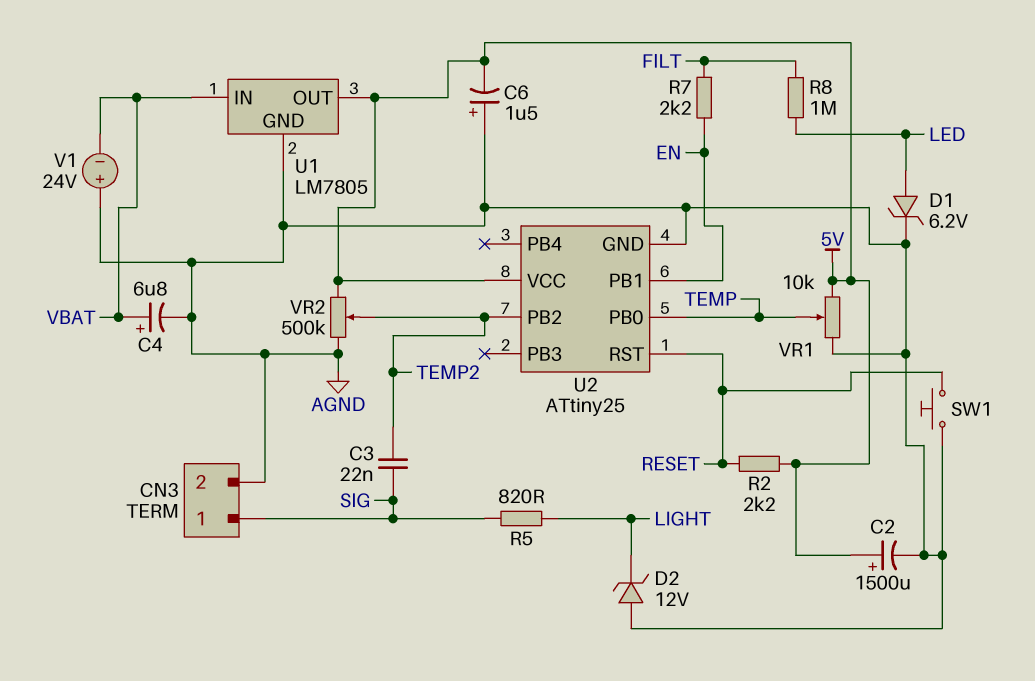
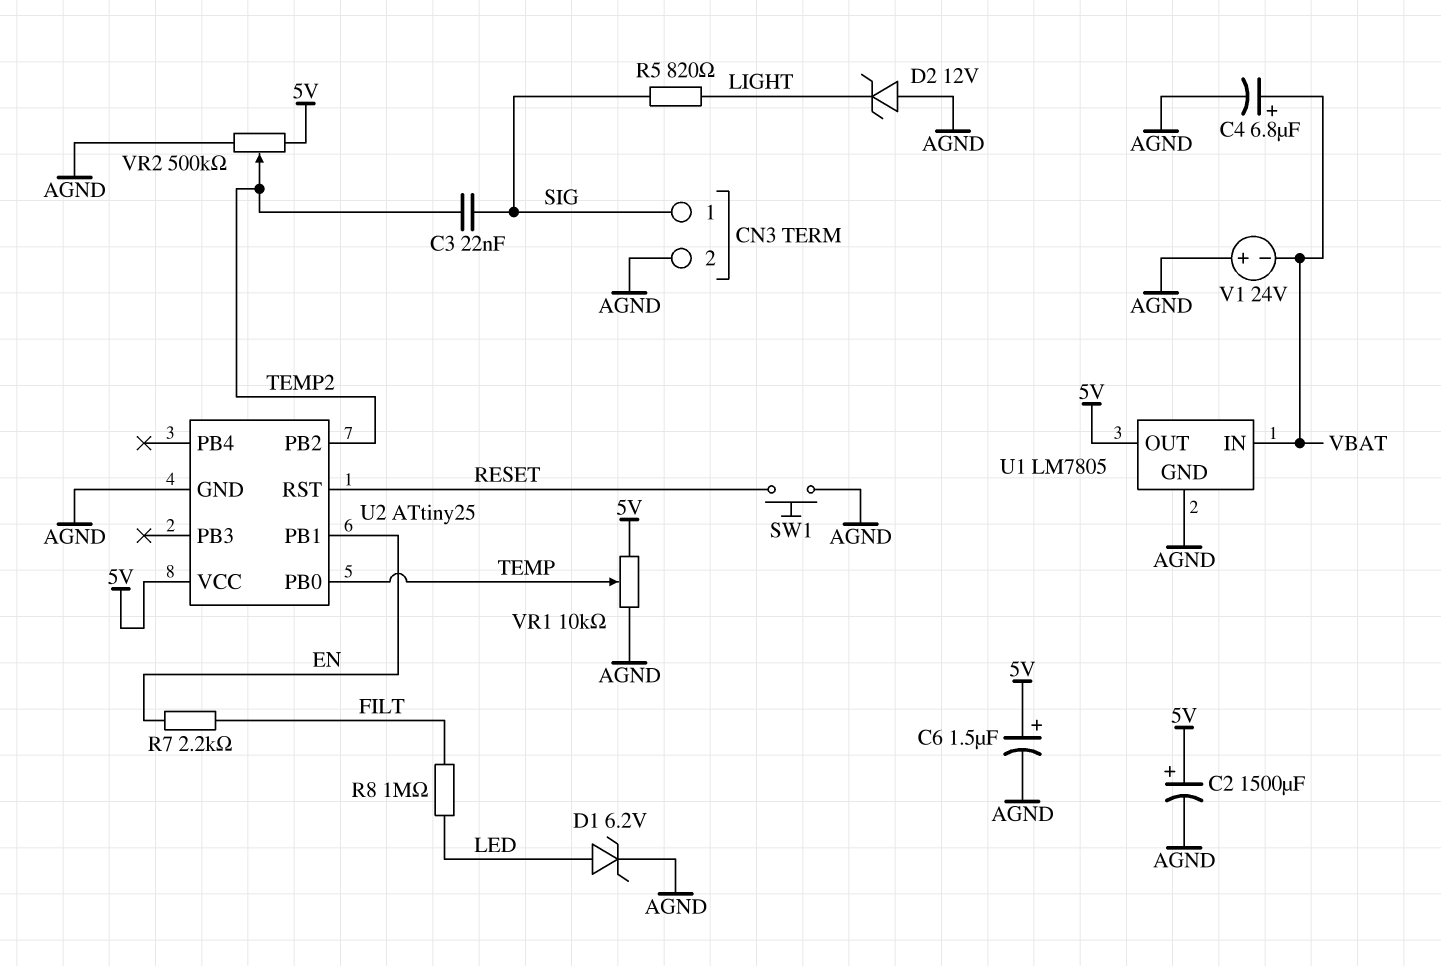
C6: 1.5uF (plus AGND, minus 5V) -> 1.5uF (plus 5V, minus AGND)
R2: 2.2k (5V, RESET) -> none

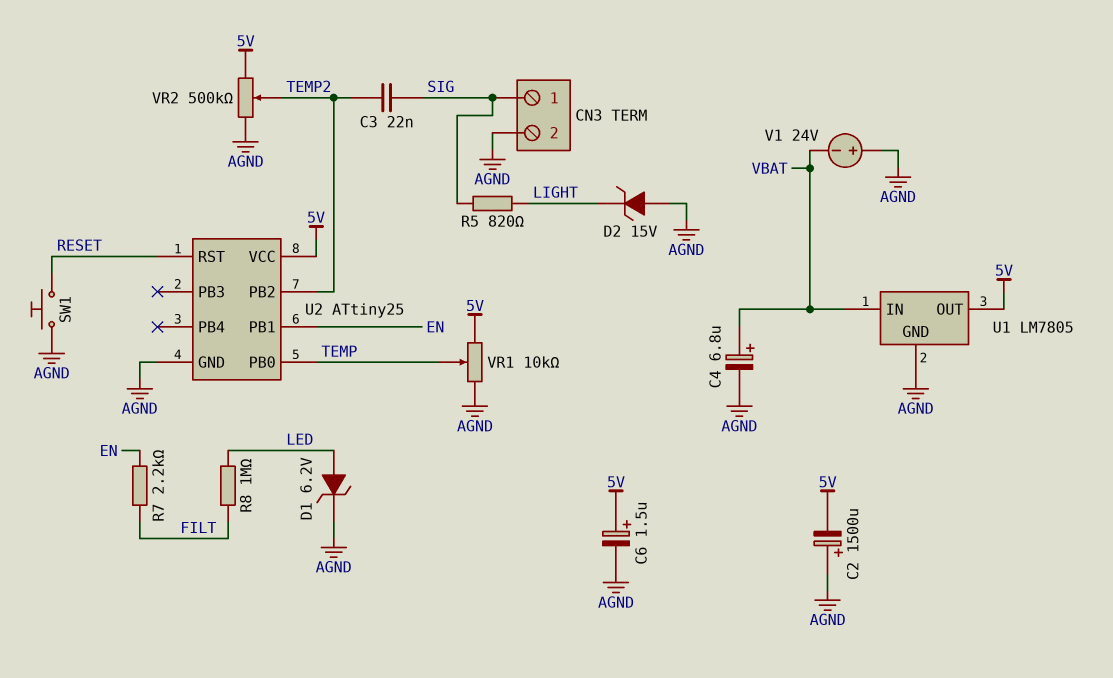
C2: 1500uF (plus 5V, minus AGND) -> 1500uF (plus AGND, minus 5V)
D2: zener 12V (A AGND, K LIGHT) -> zener 15V (A AGND, K LIGHT)

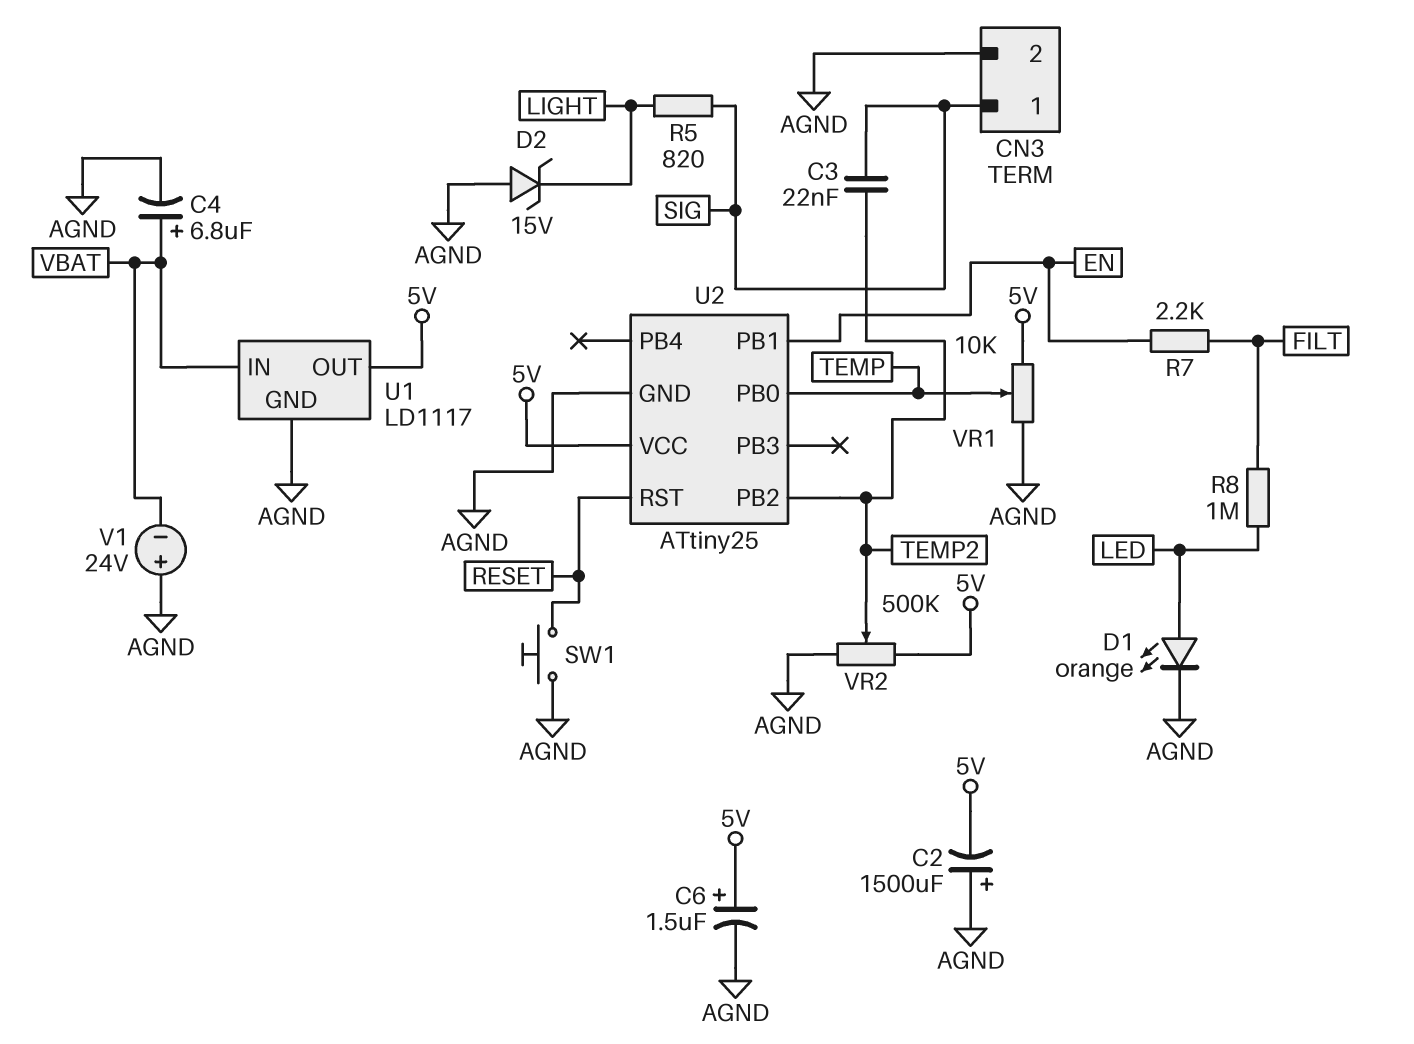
D1: zener 6.2V (A LED, K AGND) -> LED orange (A LED, K AGND)
U1: LM7805 -> LD1117

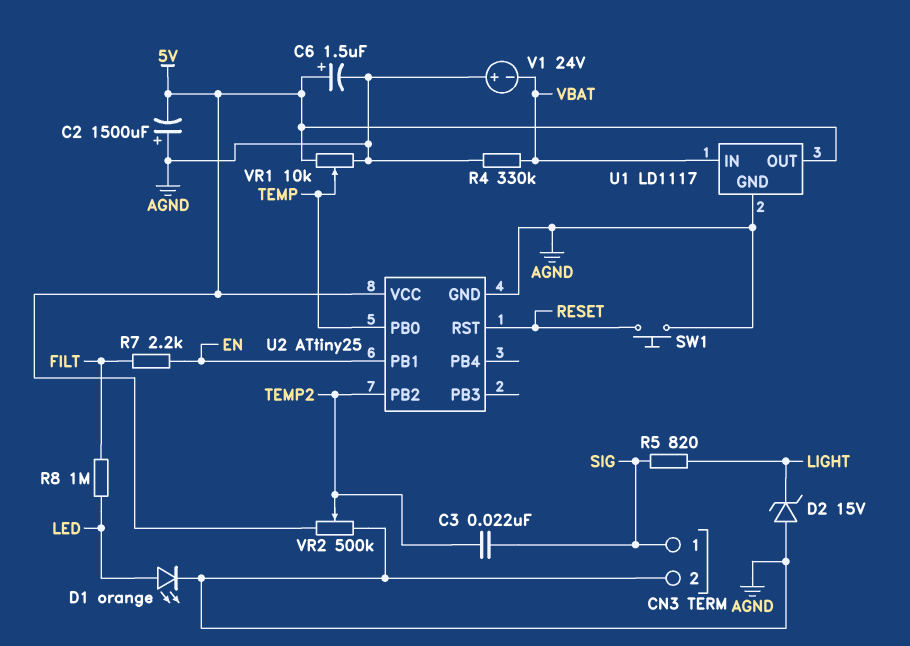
C4: 6.8uF (plus VBAT, minus AGND) -> none
R4: none -> 330k (AGND, VBAT)

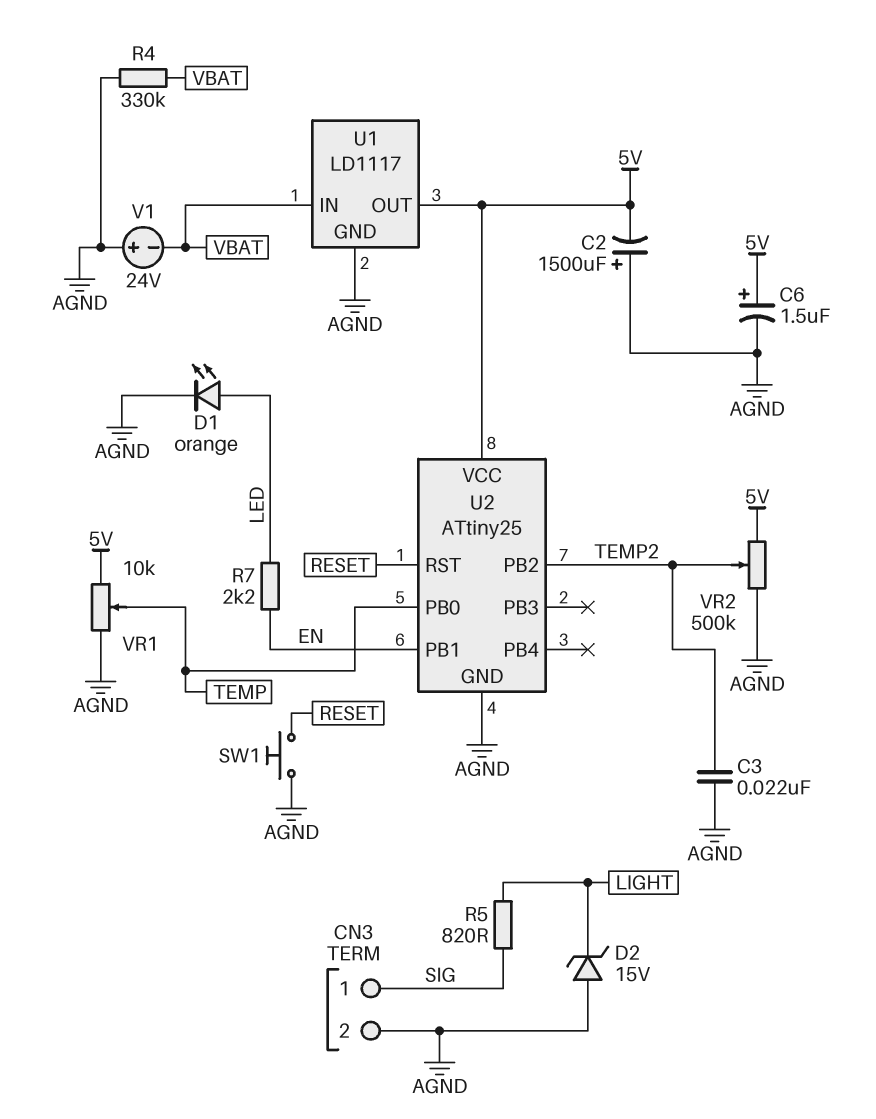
C3: 22nF (SIG, TEMP2) -> 22nF (AGND, TEMP2)
R7: 2.2k (EN, FILT) -> 2.2k (EN, LED)
R8: 1M (FILT, LED) -> none

